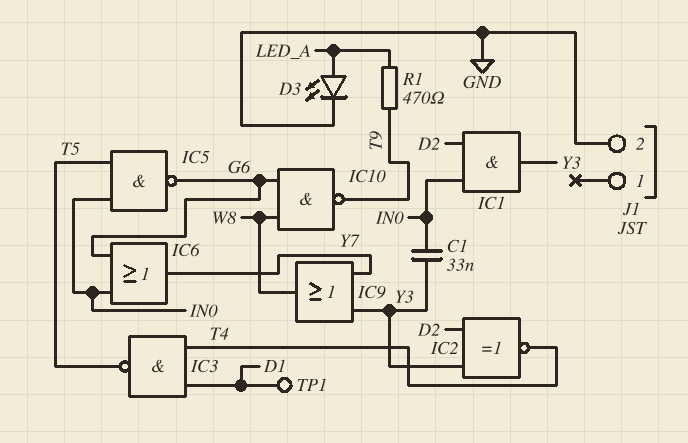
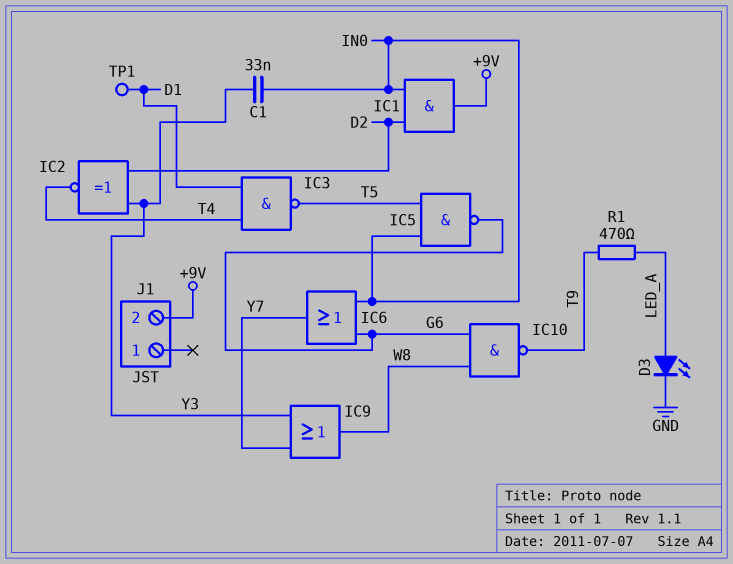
IC1: AND (in D2, in IN0, out Y3) -> AND (in D2, in IN0, out +9V)
J1 pin 2: GND -> +9V

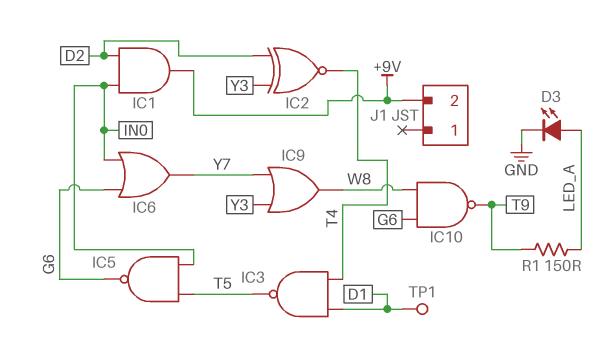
C1: 33nF (IN0, Y3) -> none
R1: 470 (LED_A, T9) -> 150 (LED_A, T9)

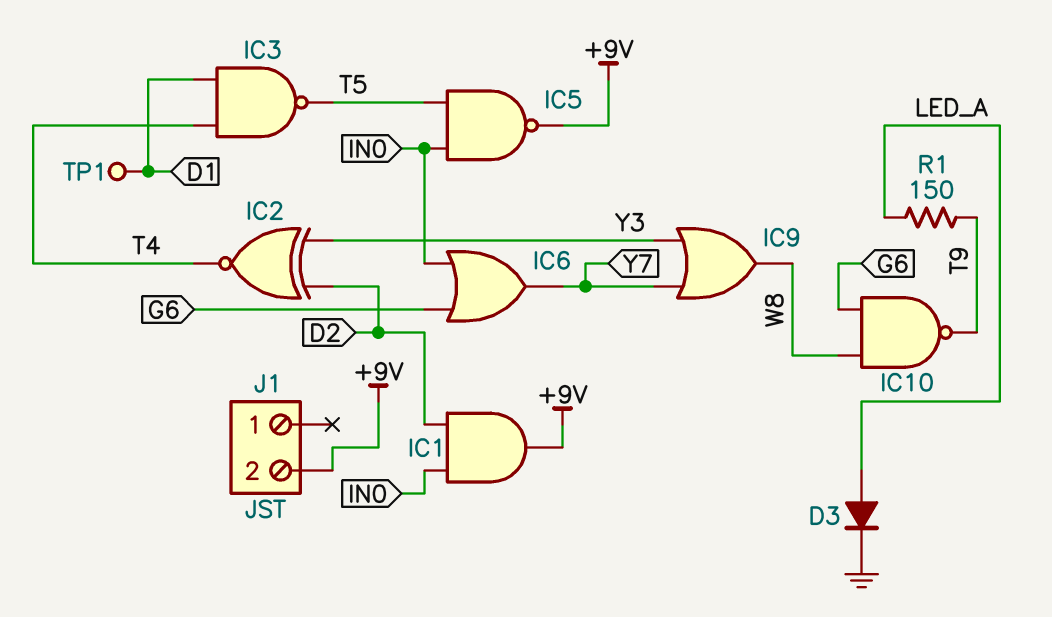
D3: LED (A LED_A, K GND) -> diode (A LED_A, K GND)
IC5: NAND (in IN0, in T5, out G6) -> NAND (in IN0, in T5, out +9V)

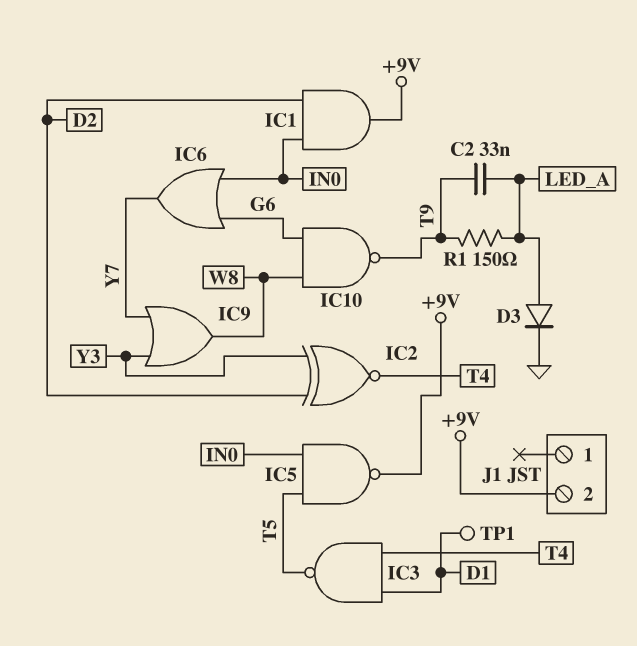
C2: none -> 33nF (LED_A, T9)

